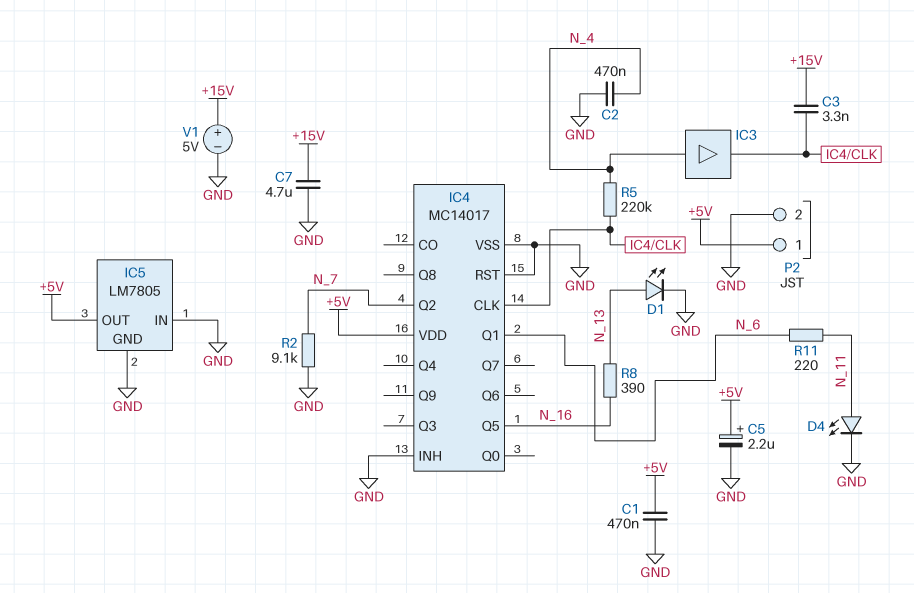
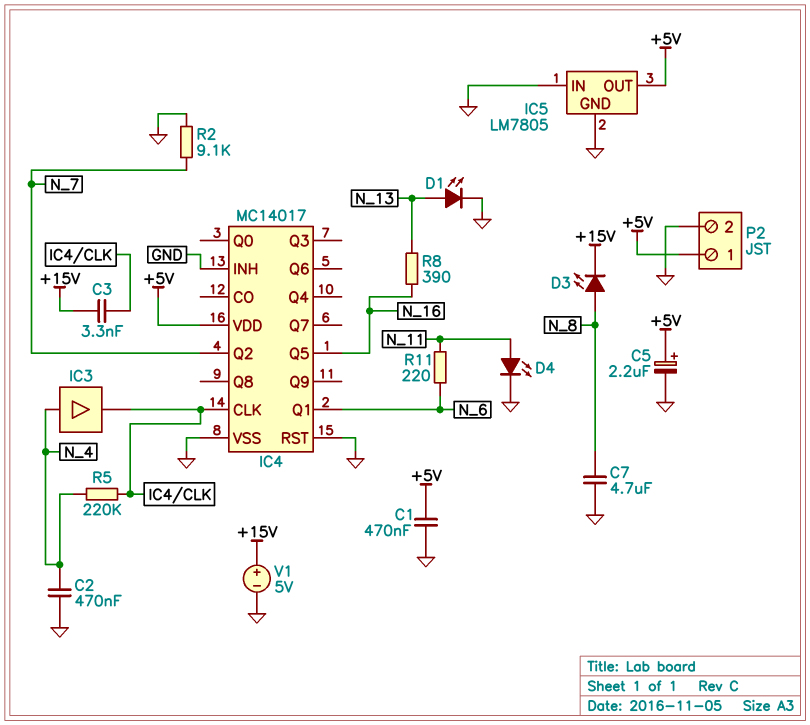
C7: 4.7uF (+15V, GND) -> 4.7uF (GND, N_8)
D3: none -> LED (A N_8, K +15V)

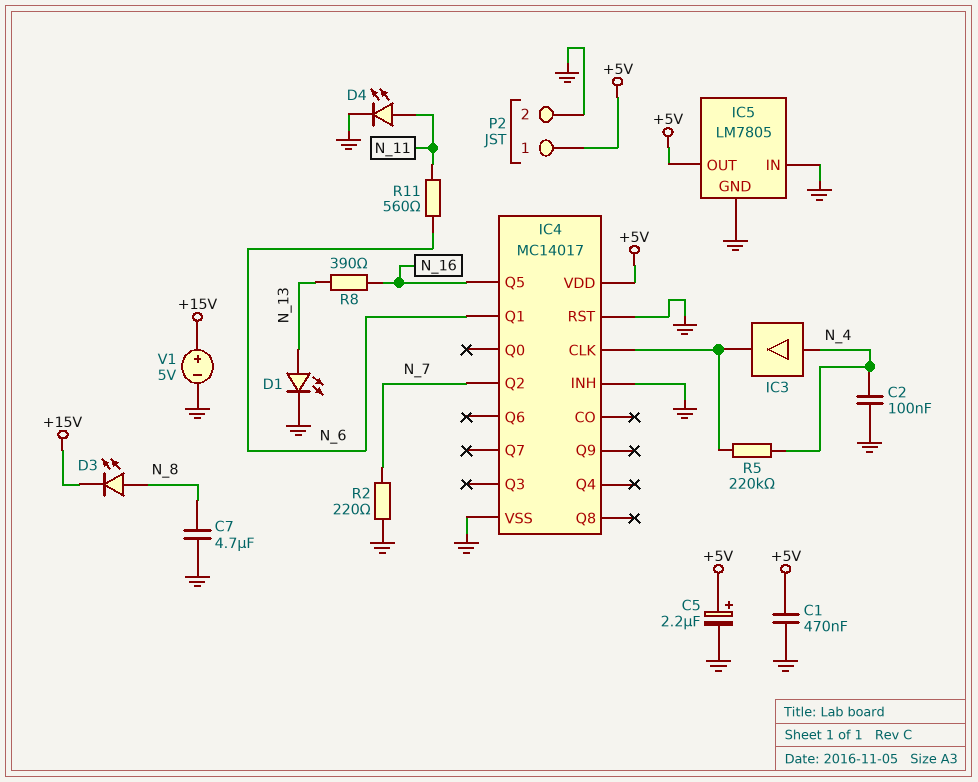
C2: 470nF (GND, N_4) -> 100nF (GND, N_4)
C3: 3.3nF (+15V, IC4/CLK) -> none
R2: 9.1k (GND, N_7) -> 220 (GND, N_7)
R11: 220 (N_6, N_11) -> 560 (N_6, N_11)

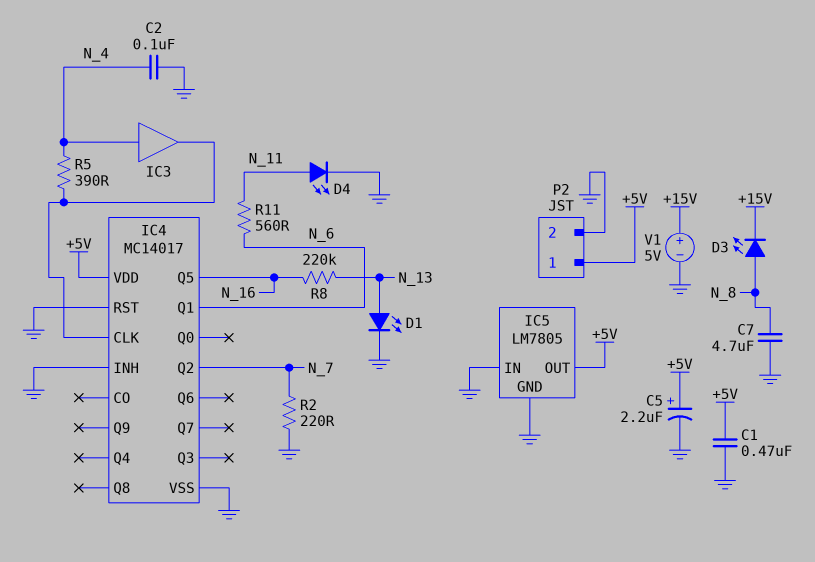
R5: 220k (IC4/CLK, N_4) -> 390 (IC4/CLK, N_4)
R8: 390 (N_13, N_16) -> 220k (N_13, N_16)

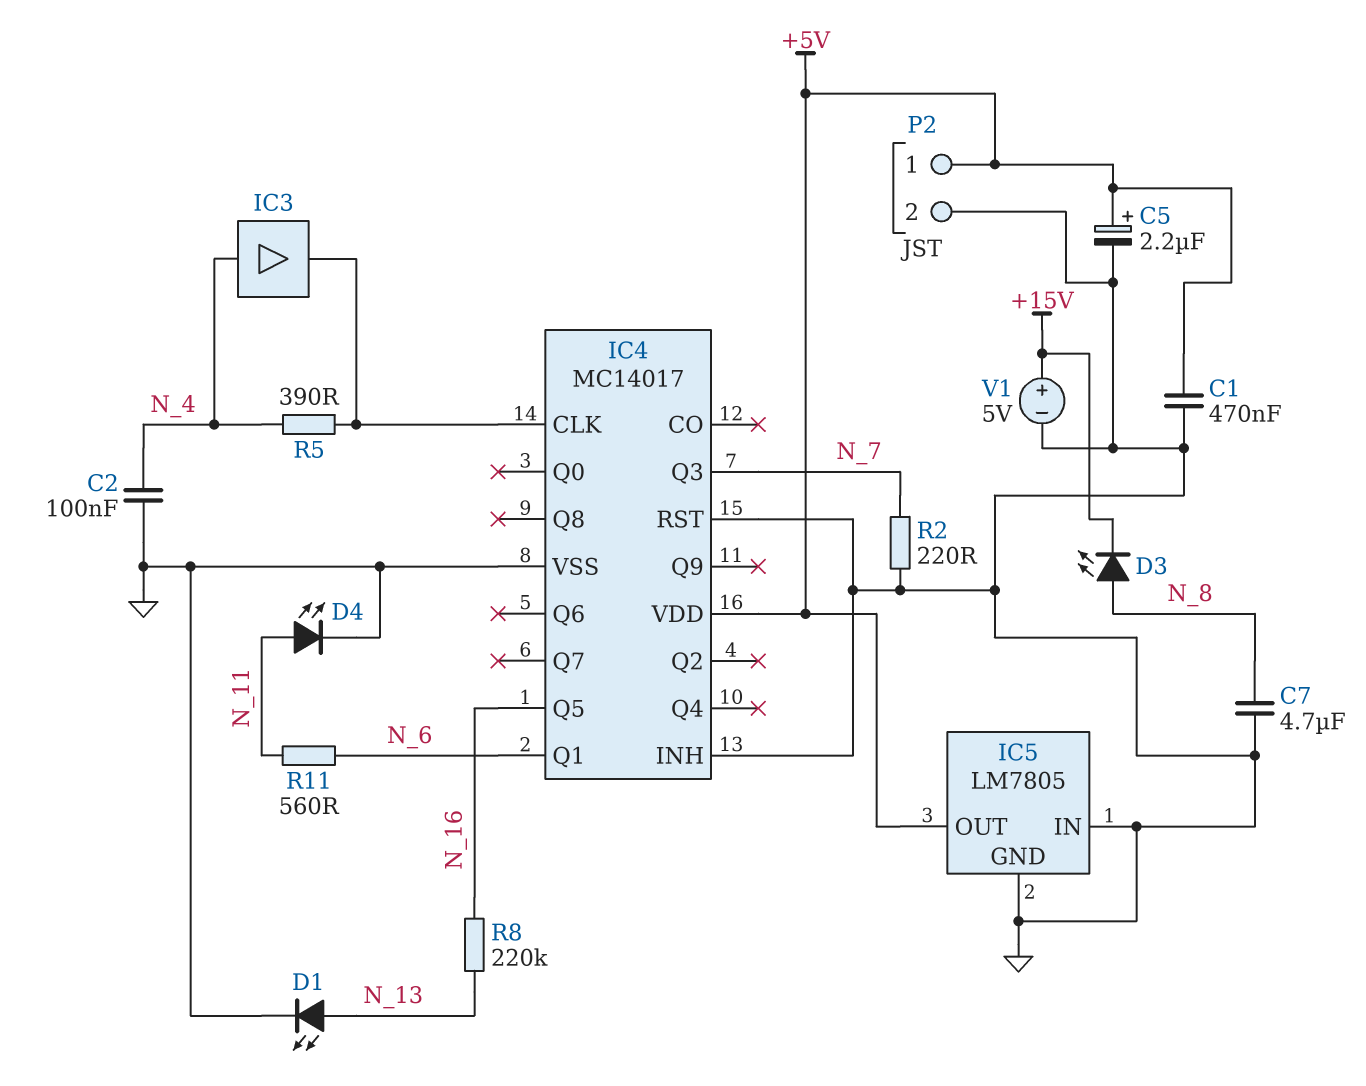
IC4 pin Q2: N_7 -> none
IC4 pin Q3: none -> N_7

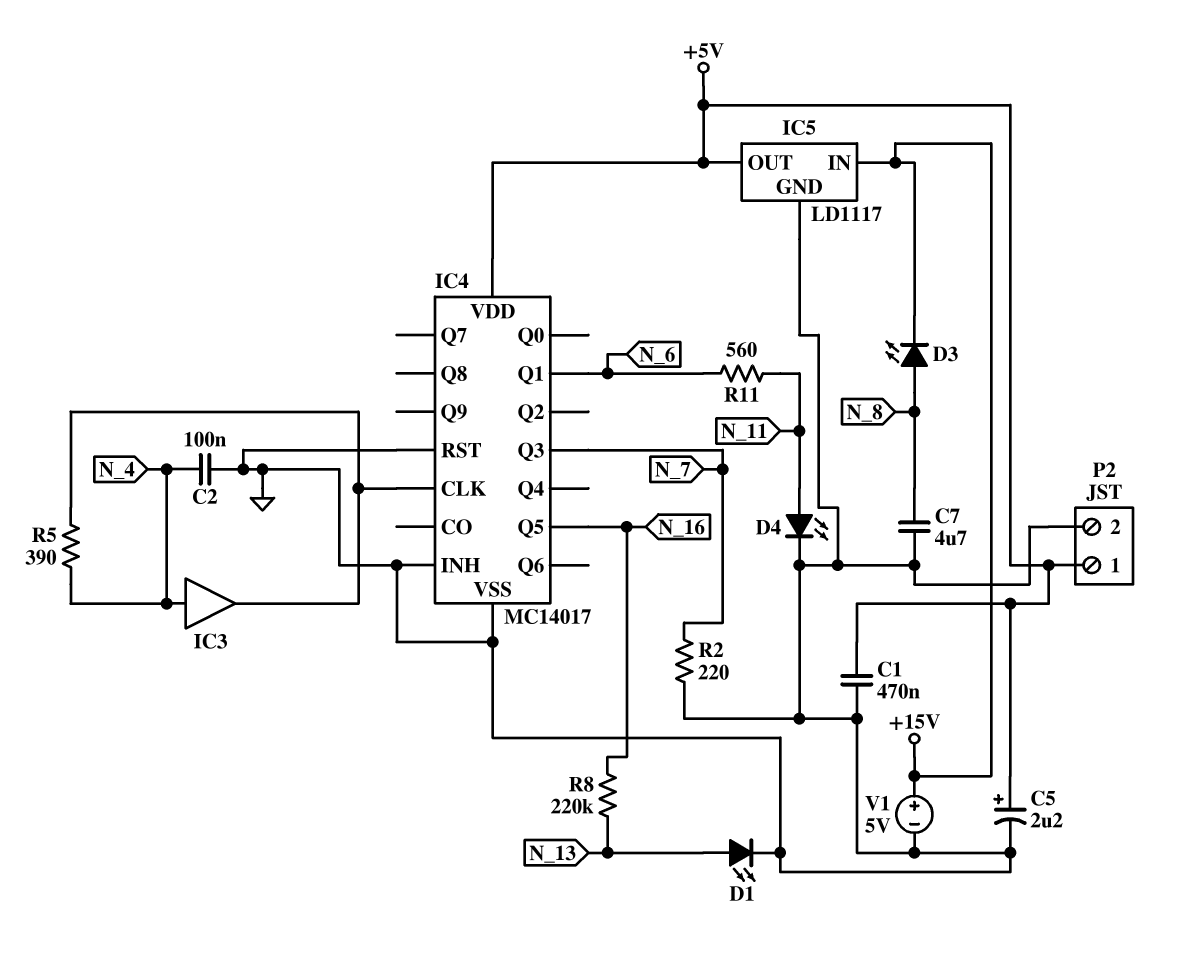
IC5: LM7805 -> LD1117
IC5 pin IN: GND -> +15V

